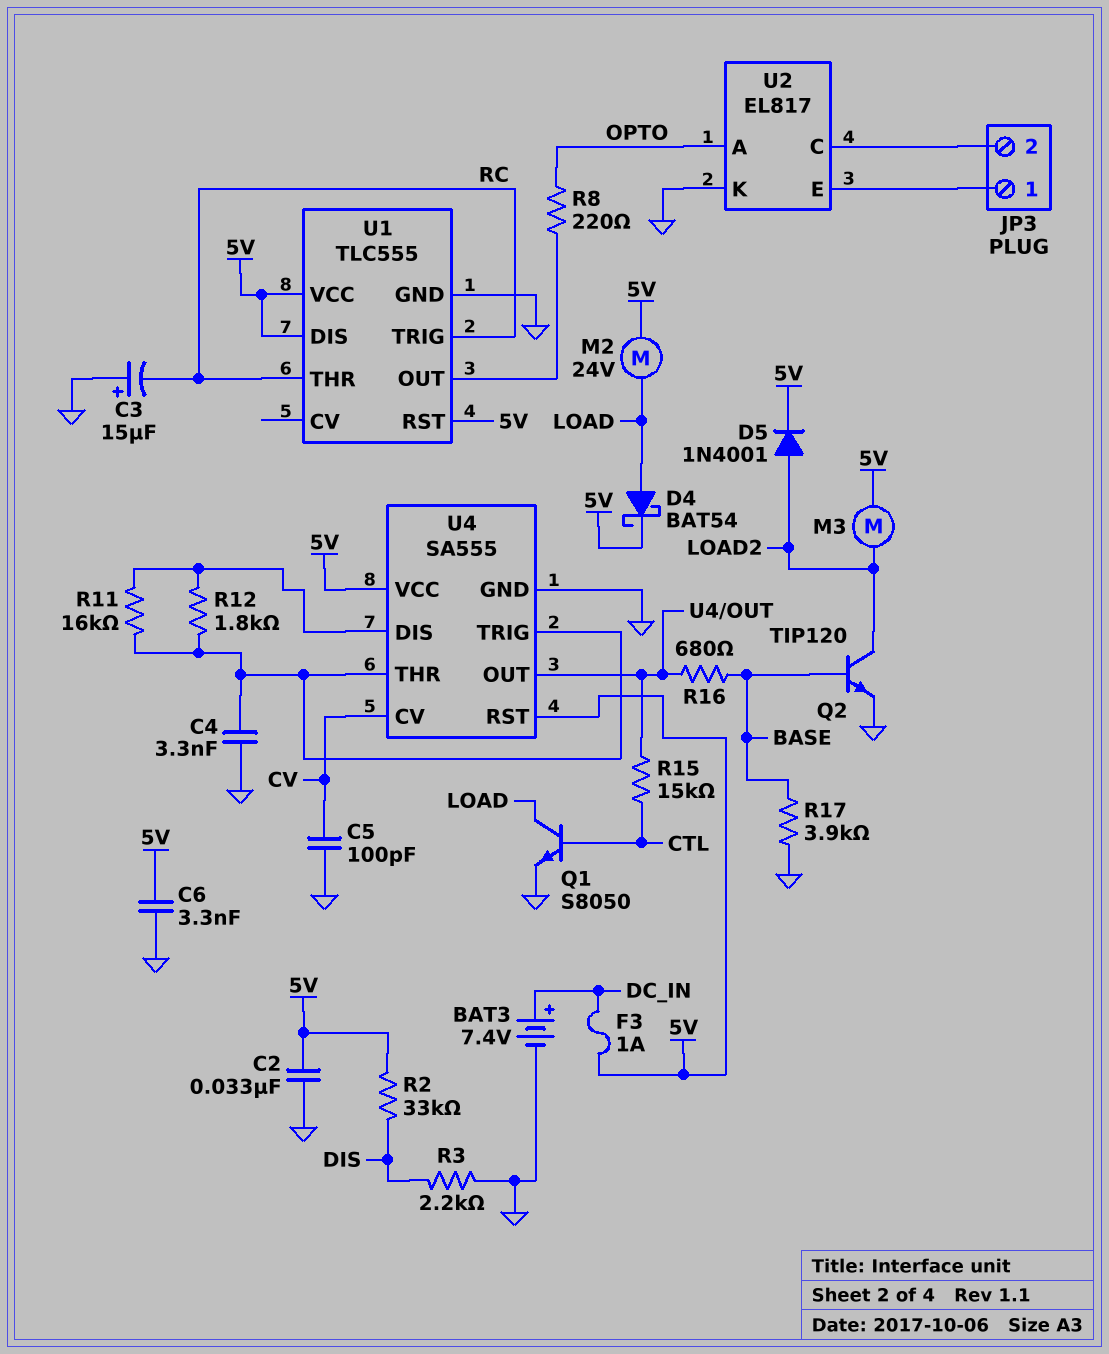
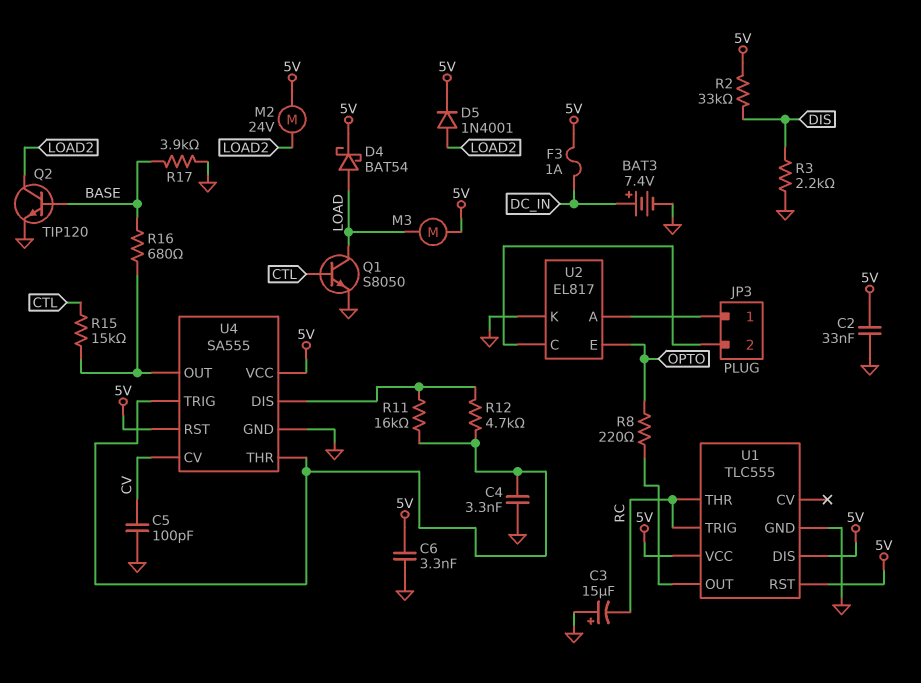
M2: motor 24V (5V, LOAD) -> motor 24V (5V, LOAD2)
M3: motor (5V, LOAD2) -> motor (5V, LOAD)
R12: 1.8k (U4/DIS, U4/THR) -> 4.7k (U4/DIS, U4/THR)
U2 pin A: OPTO -> JP3/1
U2 pin E: JP3/1 -> OPTO

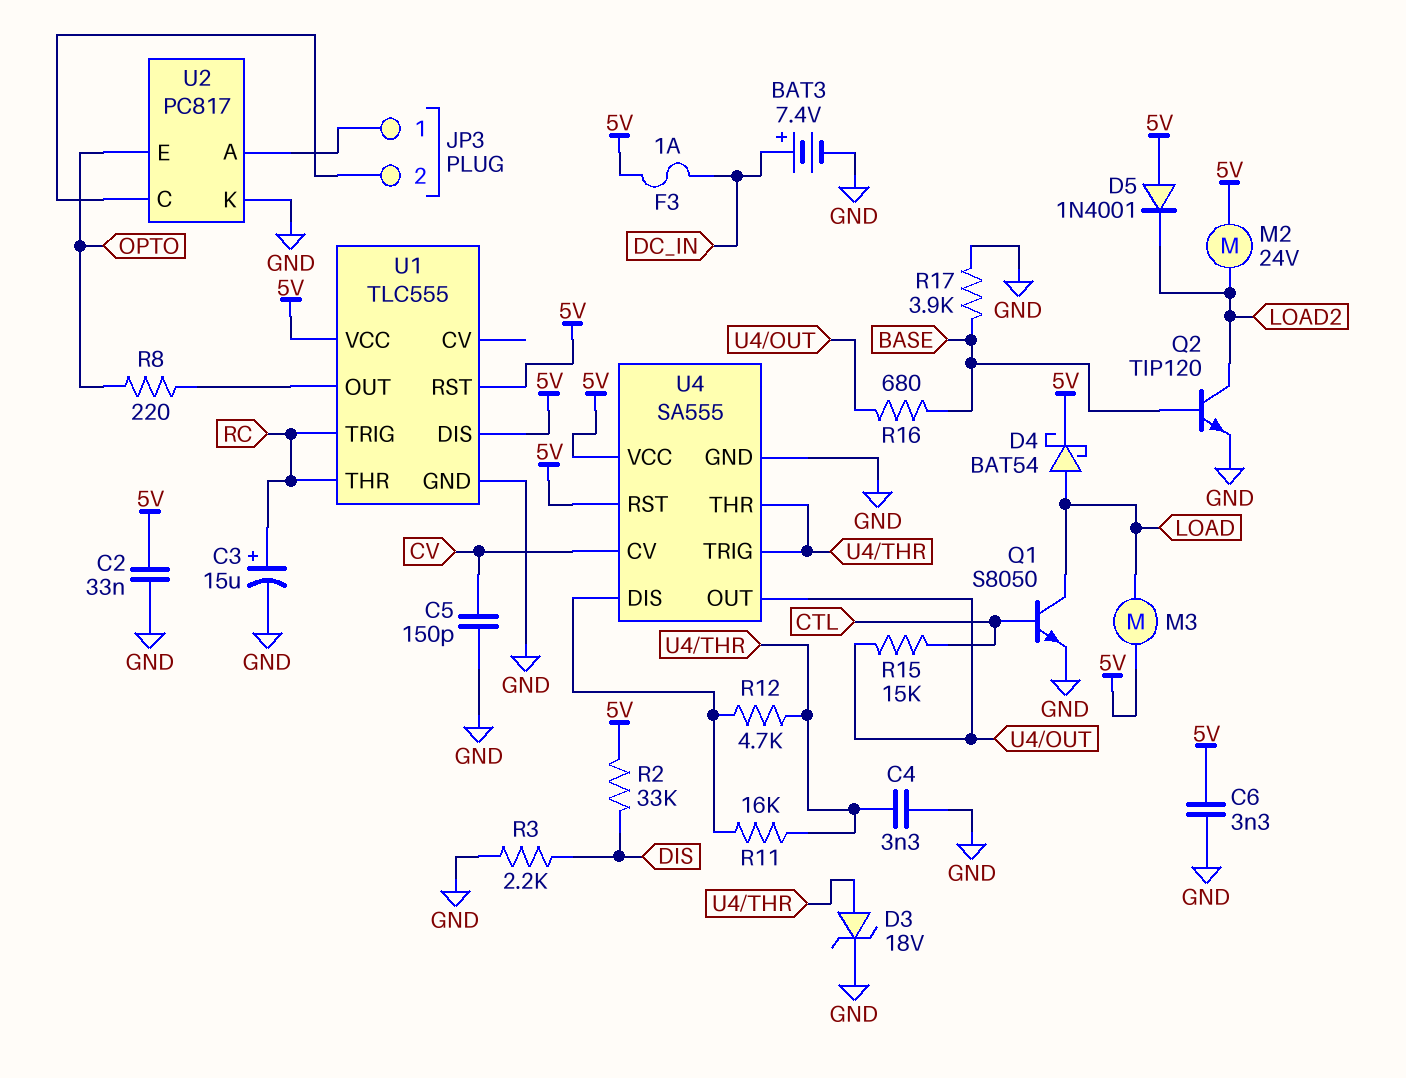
C3: 15uF (plus GND, minus RC) -> 15uF (plus RC, minus GND)
C5: 100pF (CV, GND) -> 150pF (CV, GND)
D3: none -> zener 18V (A U4/THR, K GND)
D5: diode 1N4001 (A LOAD2, K 5V) -> diode 1N4001 (A 5V, K LOAD2)
U2: EL817 -> PC817

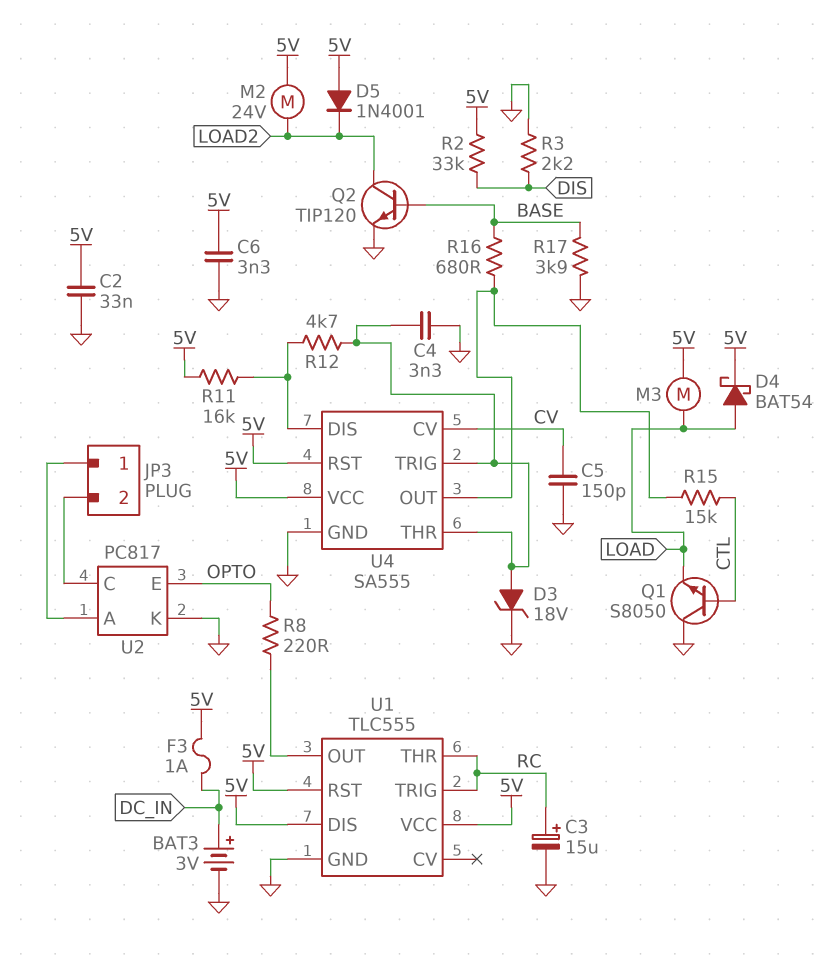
BAT3: 7.4V (plus DC_IN, minus GND) -> 3V (plus DC_IN, minus GND)
Q1: NPN S8050 (B CTL, C LOAD, E GND) -> NPN S8050 (B CTL, C GND, E LOAD)
R11: 16k (U4/DIS, U4/THR) -> 16k (5V, U4/DIS)

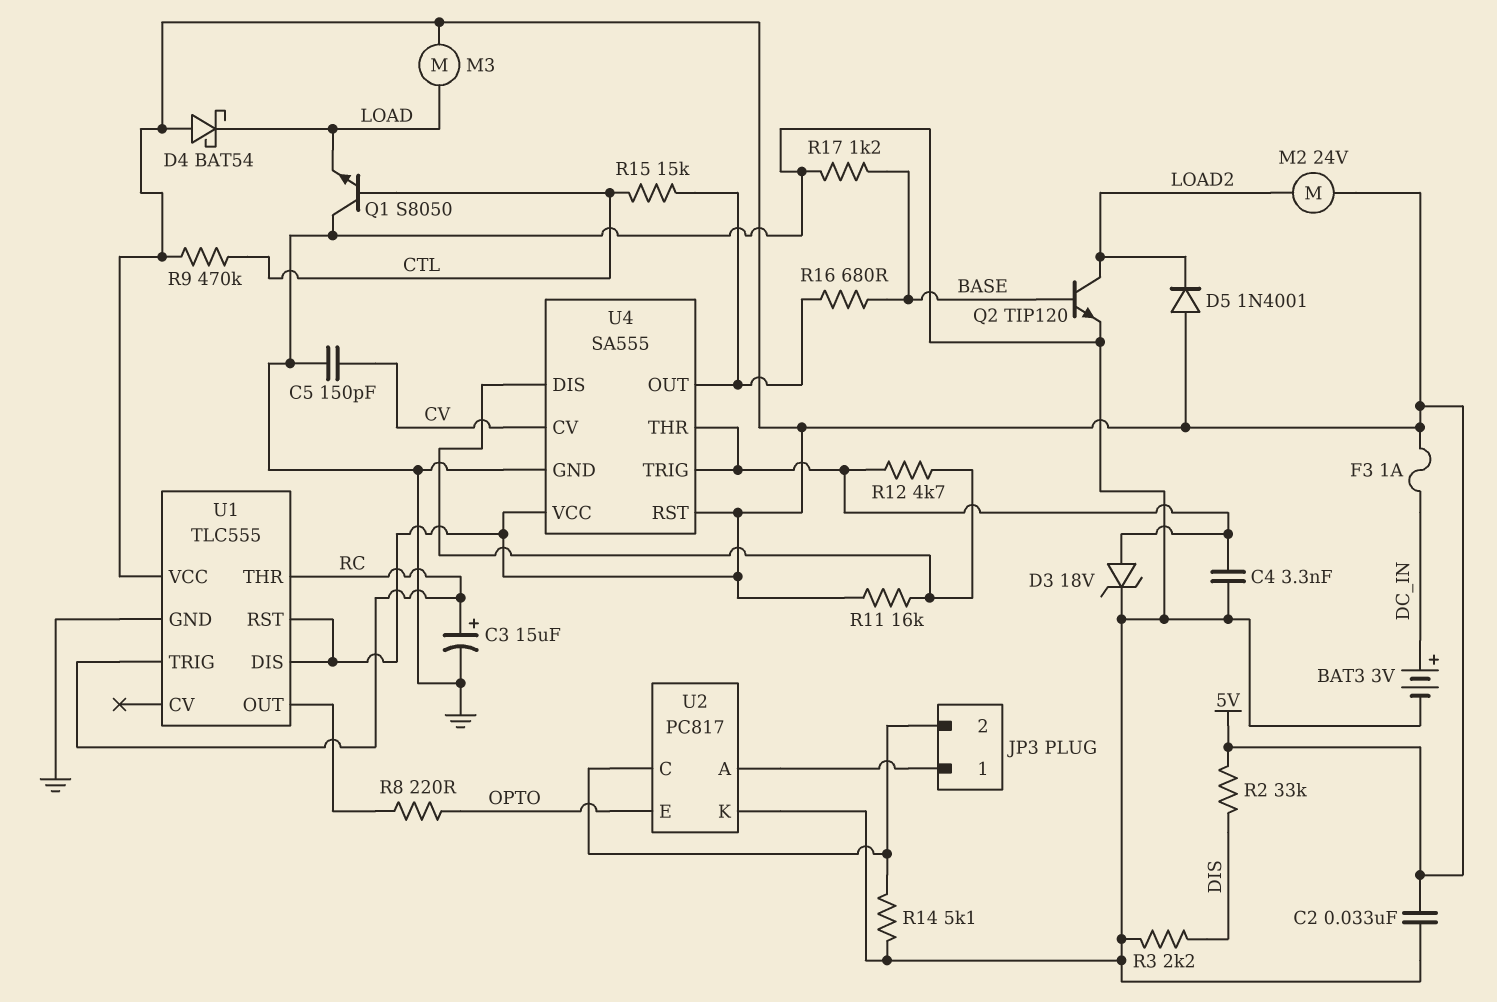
C6: 3.3nF (5V, GND) -> none
D4: schottky BAT54 (A LOAD, K 5V) -> schottky BAT54 (A 5V, K LOAD)
R9: none -> 470k (5V, CTL)
R14: none -> 5.1k (GND, JP3/2)
R17: 3.9k (BASE, GND) -> 1.2k (BASE, GND)

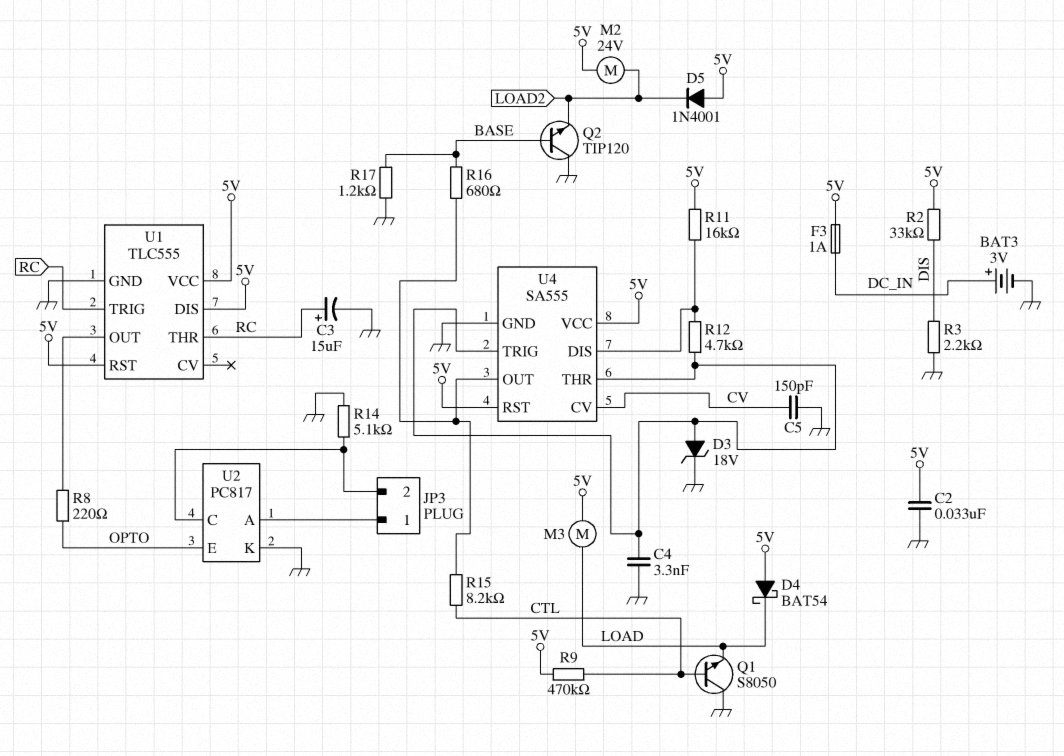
Q2: NPN TIP120 (B BASE, C LOAD2, E GND) -> NPN TIP120 (B BASE, C GND, E LOAD2)
R15: 15k (CTL, U4/OUT) -> 8.2k (CTL, U4/OUT)

